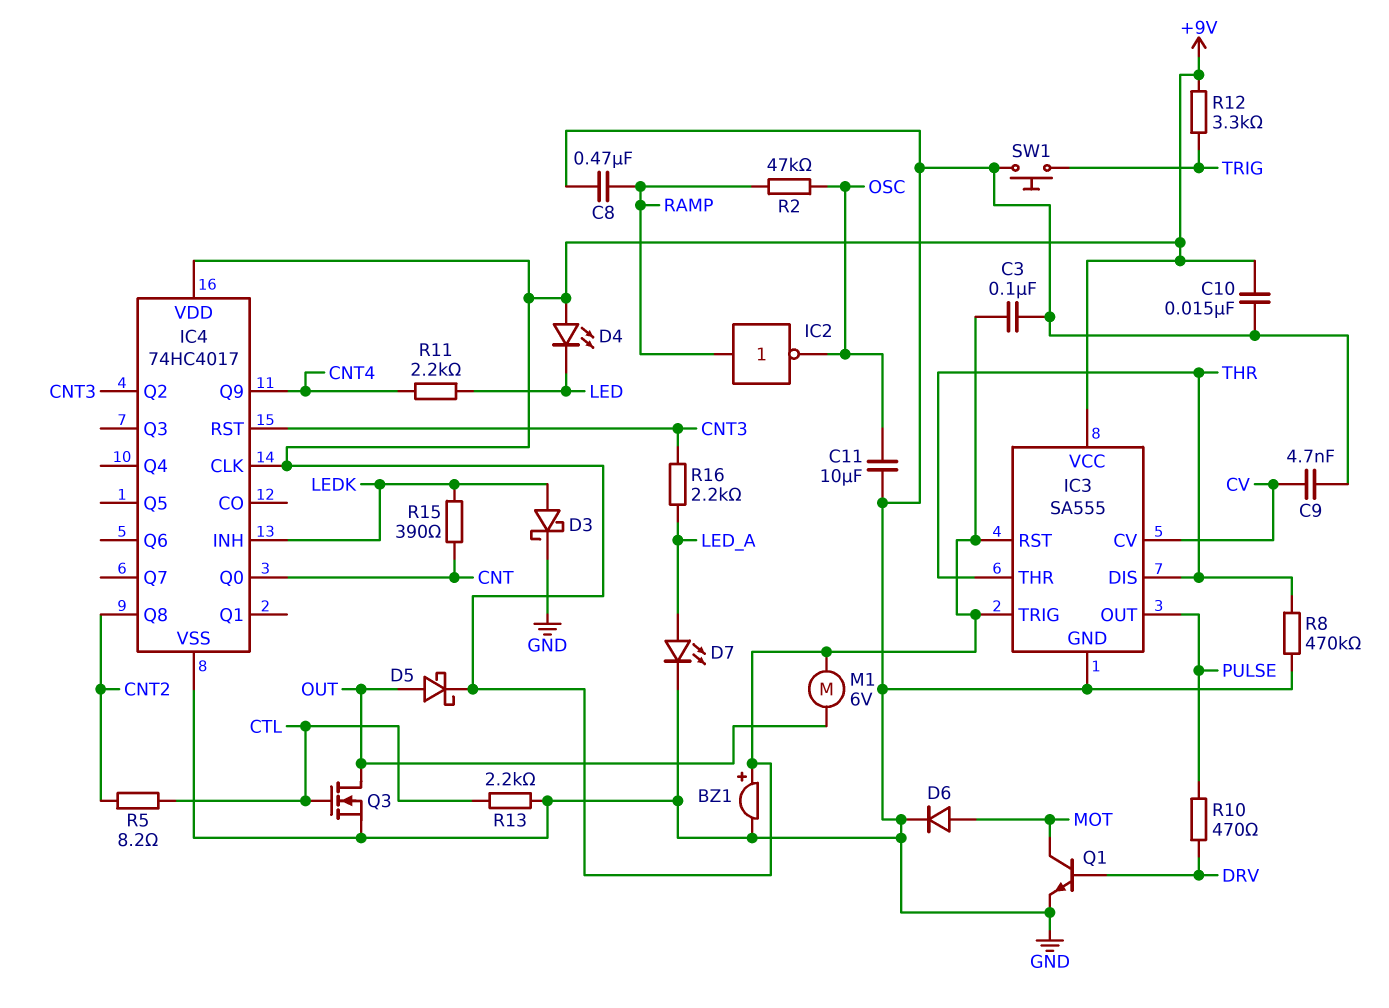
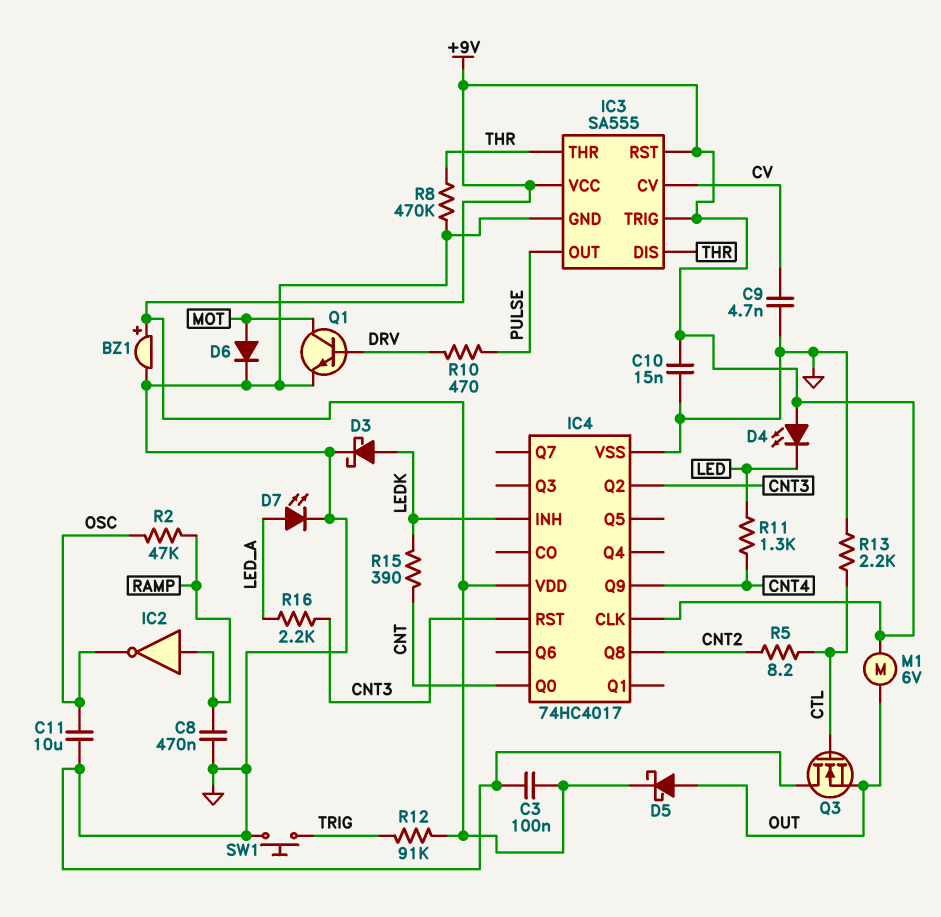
Q3: NMOS (G CTL, D OUT, S GND) -> NMOS (G CTL, D GND, S OUT)
R11: 2.2k (CNT4, LED) -> 1.3k (CNT4, LED)
R12: 3.3k (+9V, TRIG) -> 91k (+9V, TRIG)

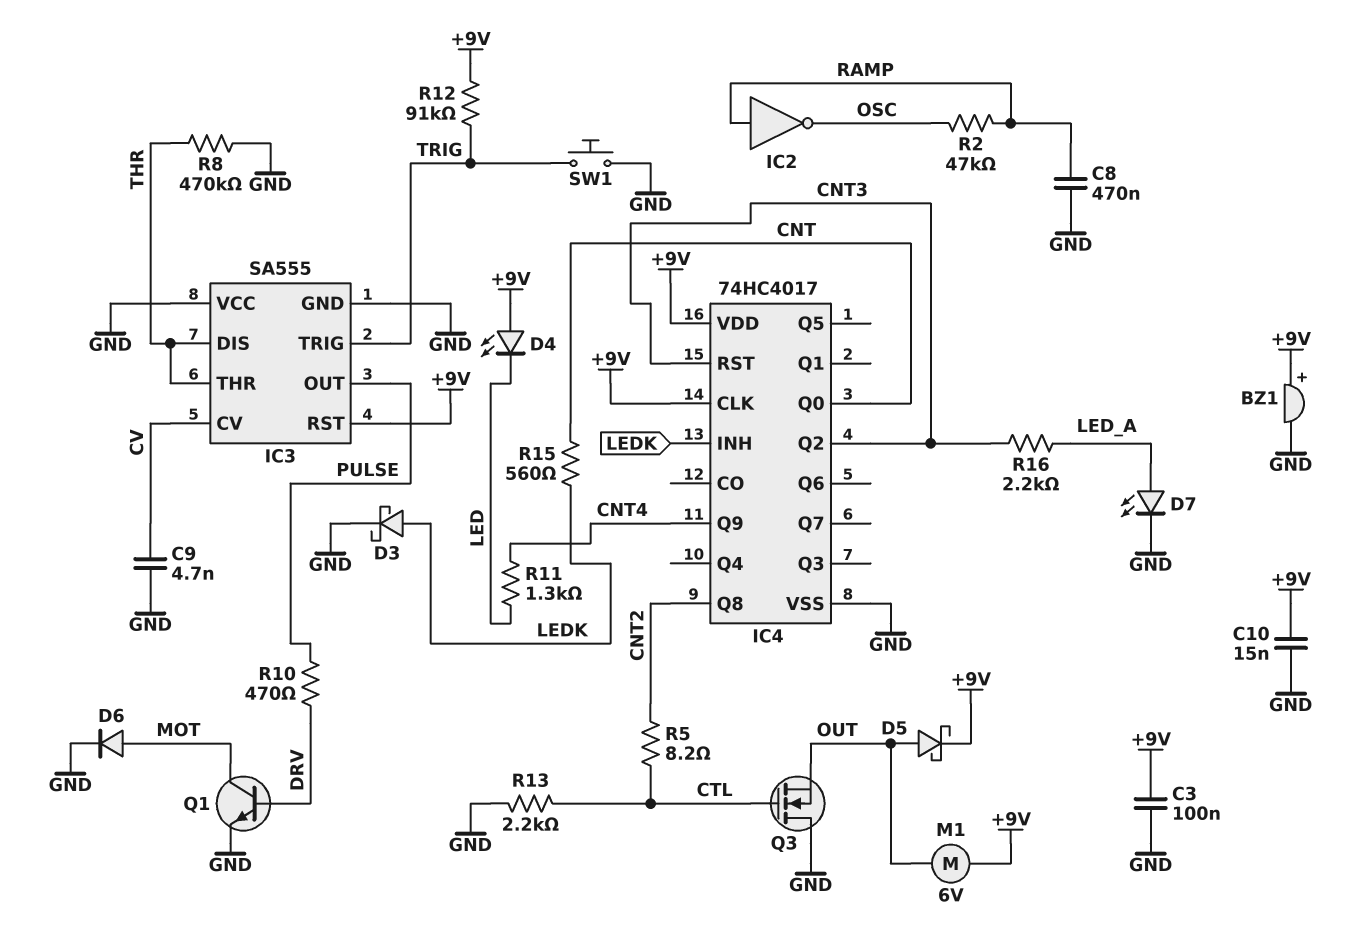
C11: 10uF (GND, OSC) -> none
IC3 pin TRIG: +9V -> TRIG
IC3 pin VCC: +9V -> GND
R15: 390 (CNT, LEDK) -> 560 (CNT, LEDK)

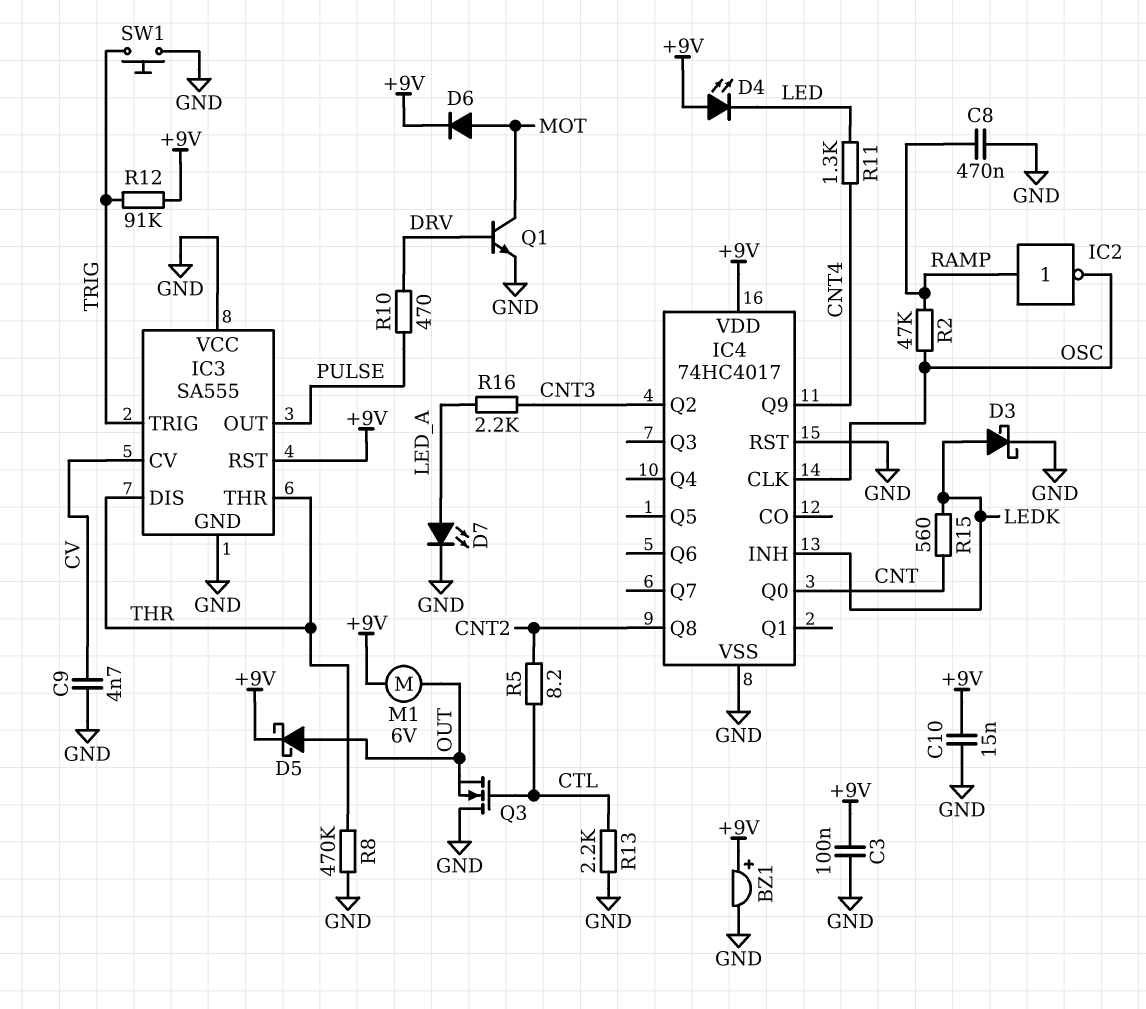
D6: diode (A MOT, K GND) -> diode (A MOT, K +9V)
IC4 pin CLK: +9V -> OSC
IC4 pin RST: CNT3 -> GND

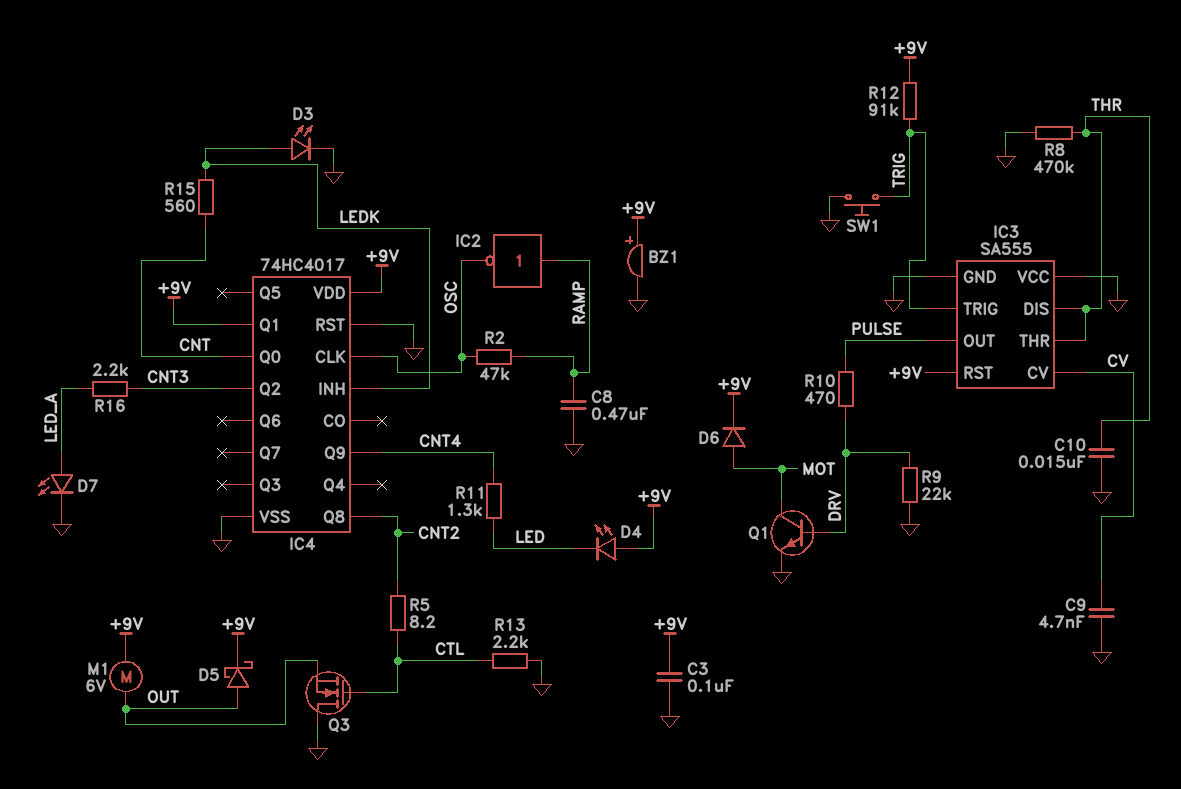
C10: 15nF (+9V, GND) -> 15nF (GND, THR)
D3: schottky (A LEDK, K GND) -> LED (A LEDK, K GND)
IC4 pin Q1: none -> +9V
R9: none -> 22k (DRV, GND)

